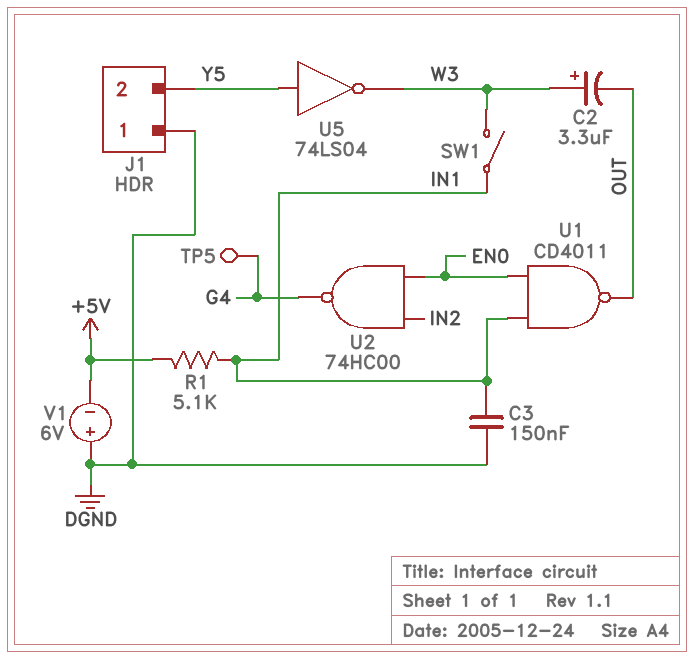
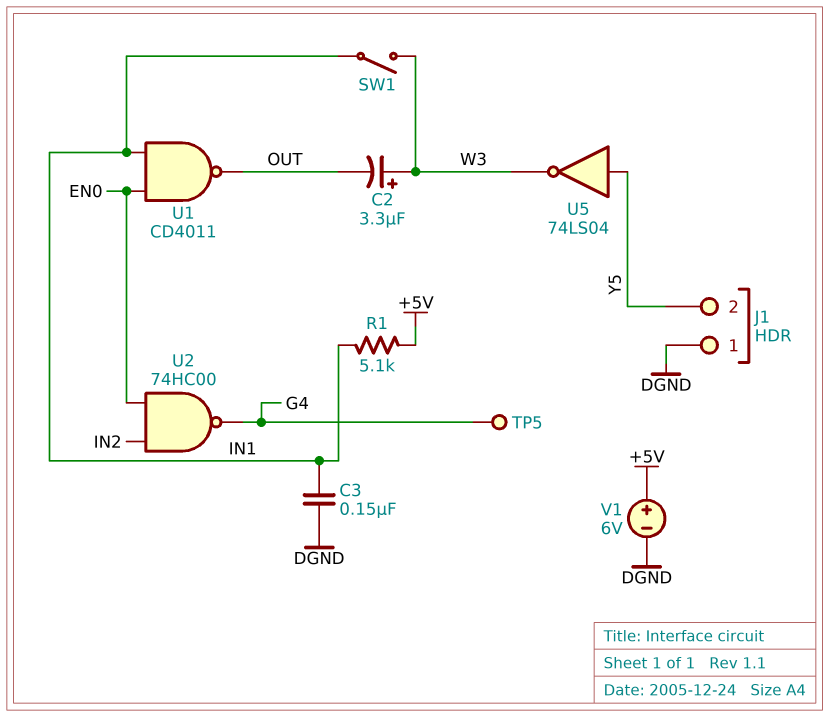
V1: 6V (plus DGND, minus +5V) -> 6V (plus +5V, minus DGND)

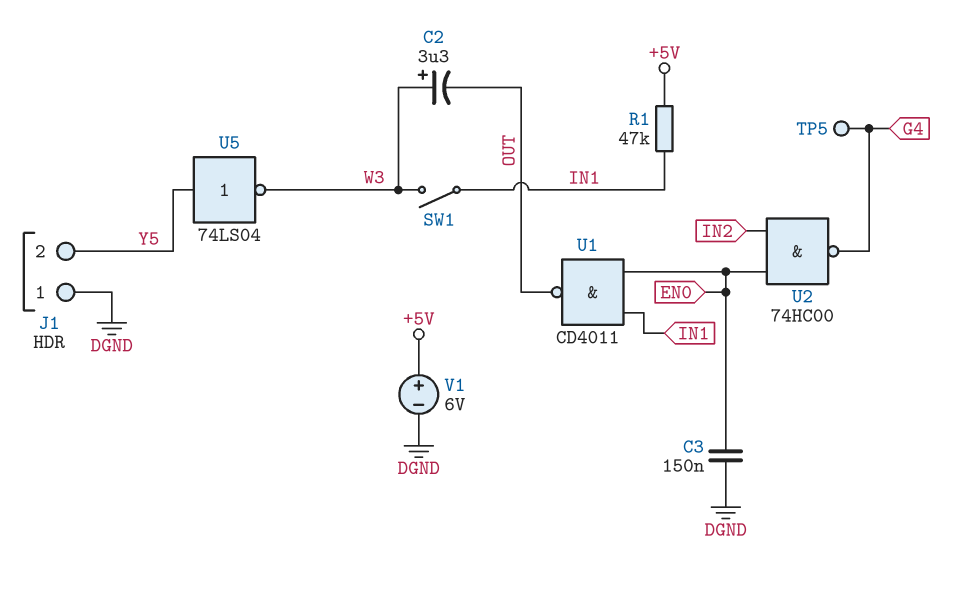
C3: 150nF (DGND, IN1) -> 150nF (DGND, EN0)
R1: 5.1k (+5V, IN1) -> 47k (+5V, IN1)

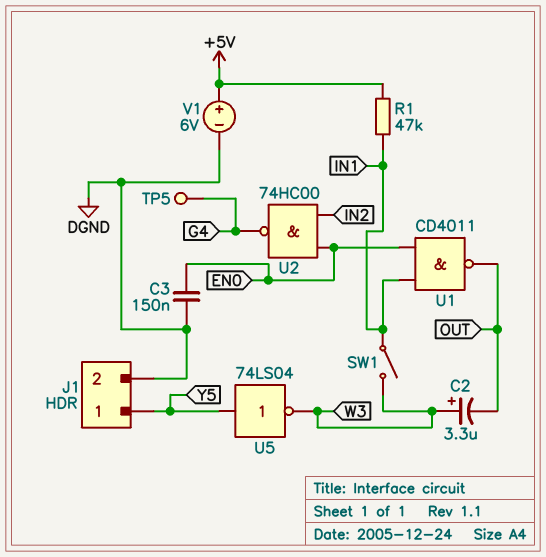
J1 pin 1: DGND -> Y5
J1 pin 2: Y5 -> DGND

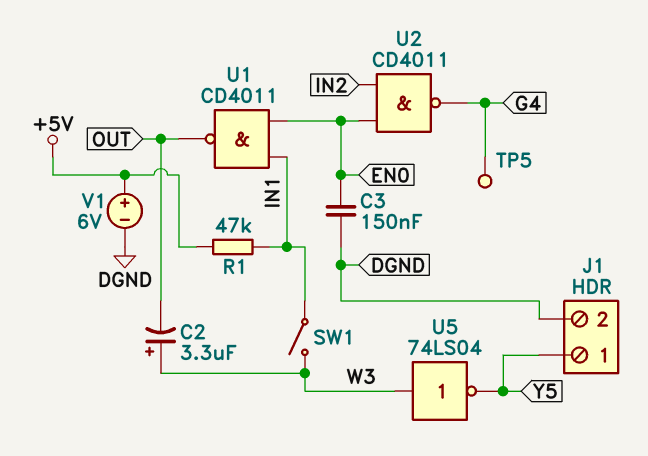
U2: NAND 74HC00 (in EN0, in IN2, out G4) -> NAND CD4011 (in EN0, in IN2, out G4)
U5: NOT 74LS04 (in Y5, out W3) -> NOT 74LS04 (in W3, out Y5)

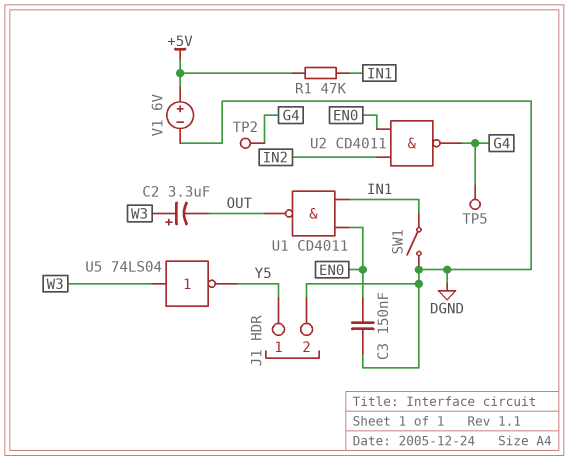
SW1: switch (IN1, W3) -> switch (DGND, IN1)
TP2: none -> test point (G4)

